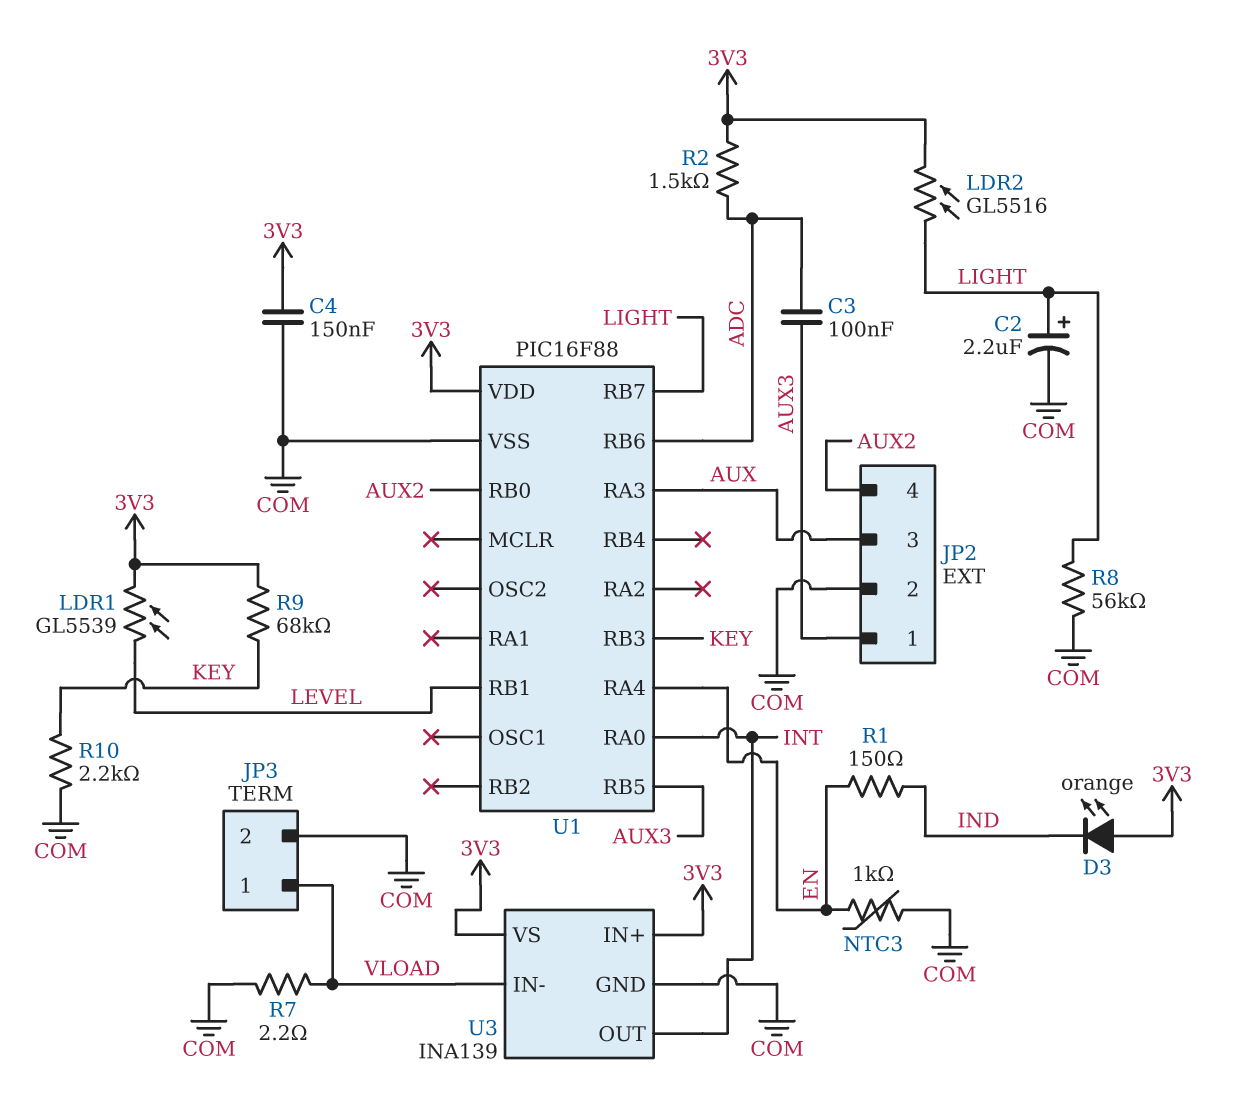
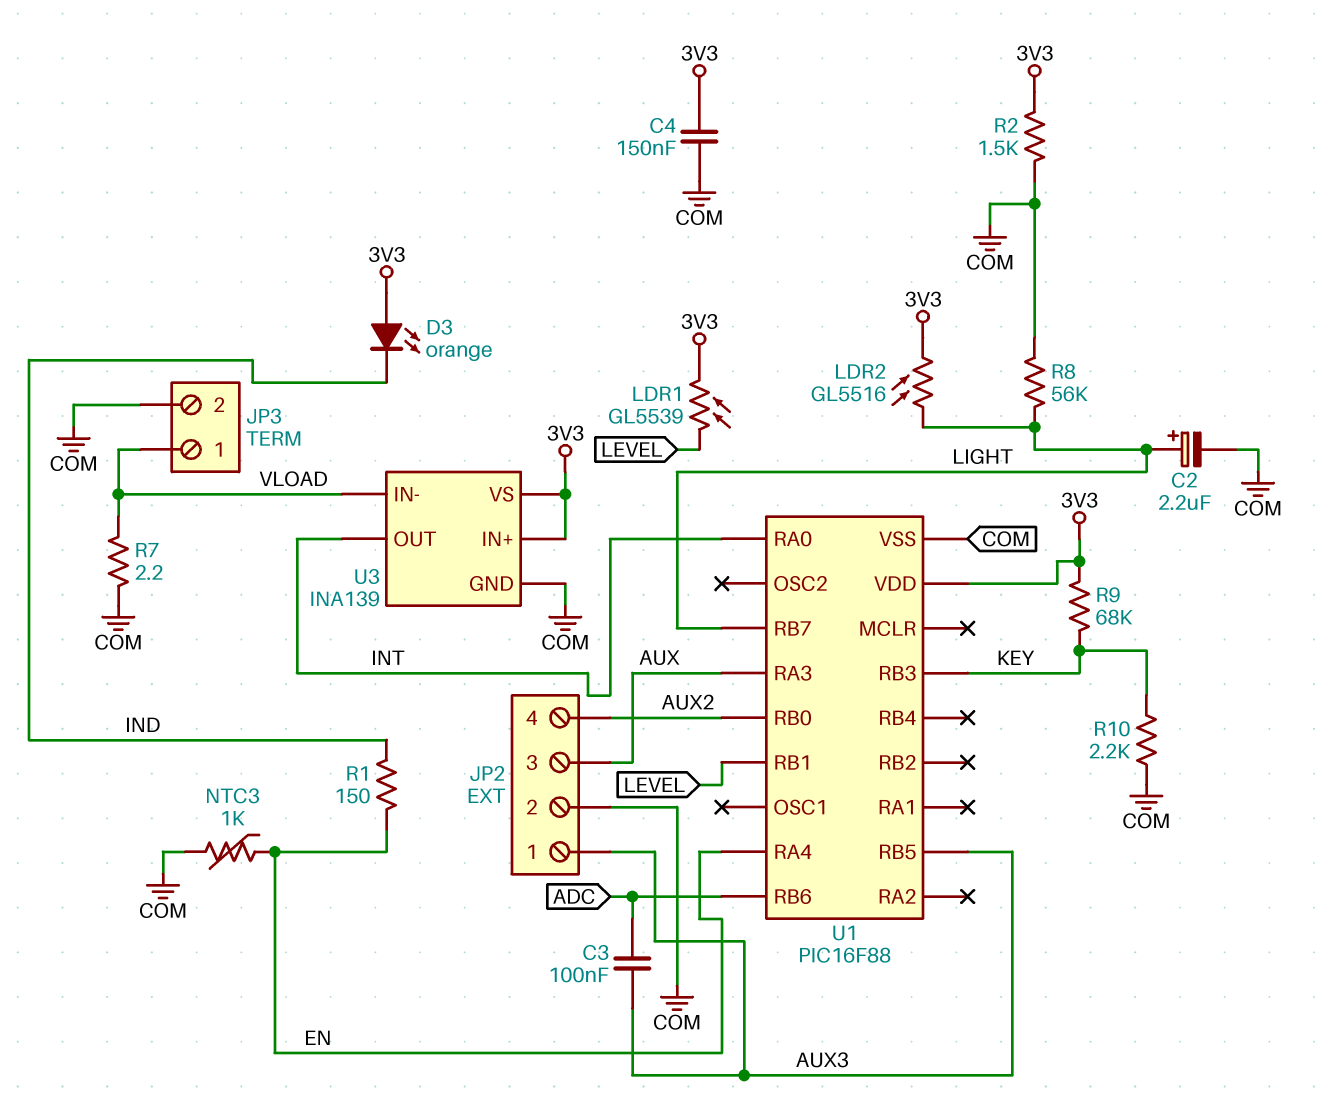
R2: 1.5k (3V3, ADC) -> 1.5k (3V3, COM)

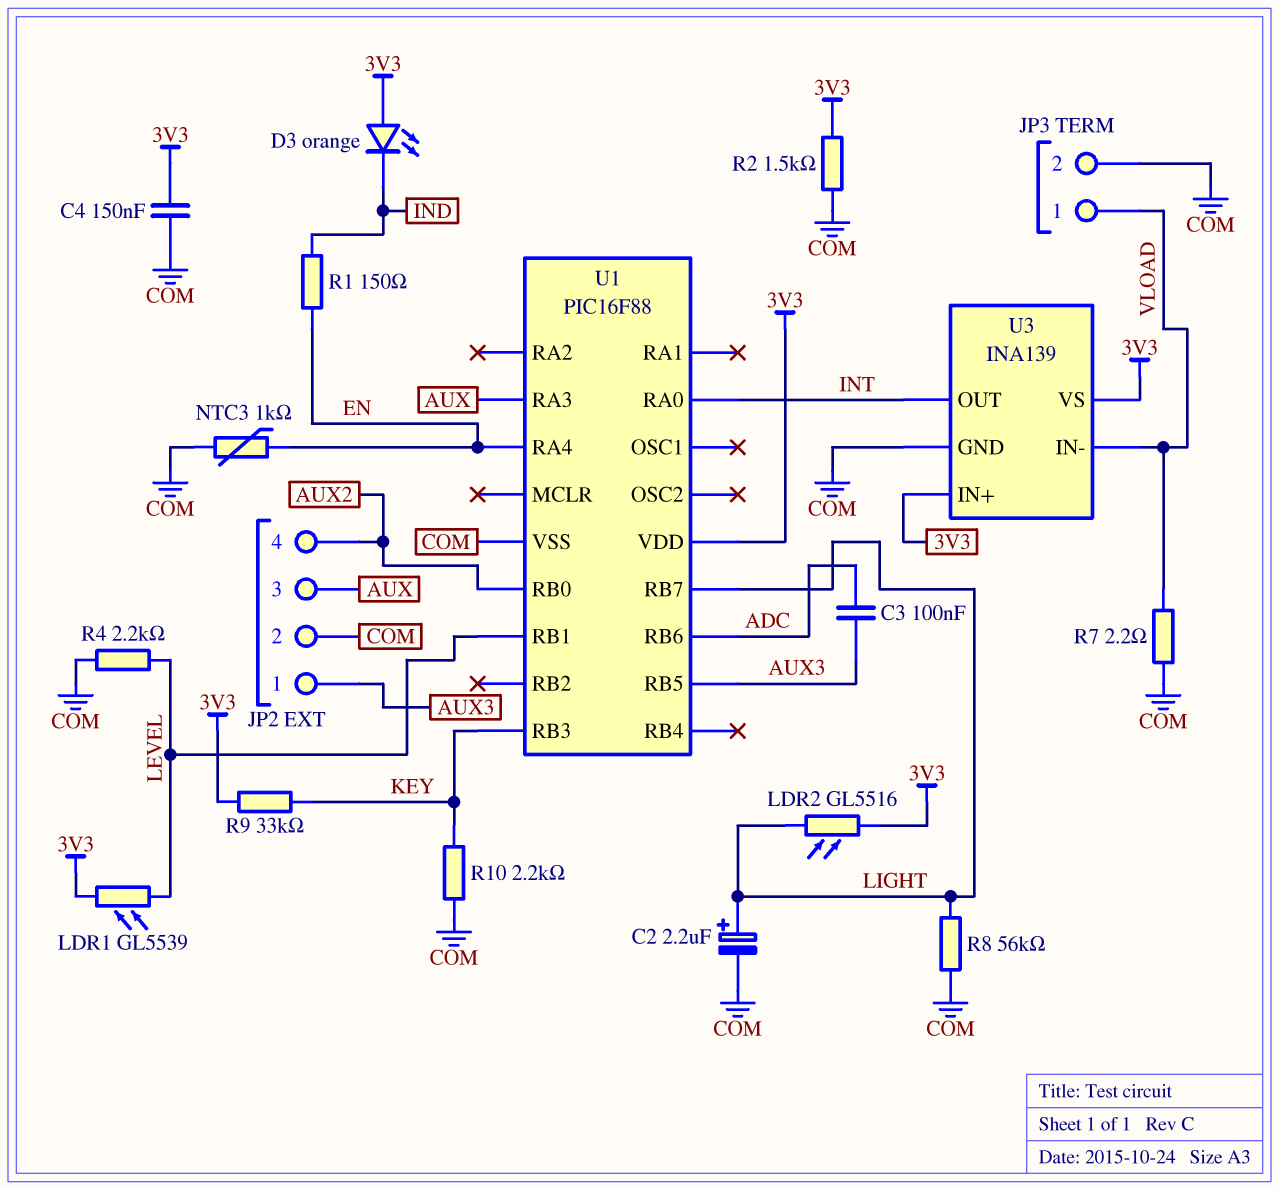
R4: none -> 2.2k (COM, LEVEL)
R9: 68k (3V3, KEY) -> 33k (3V3, KEY)

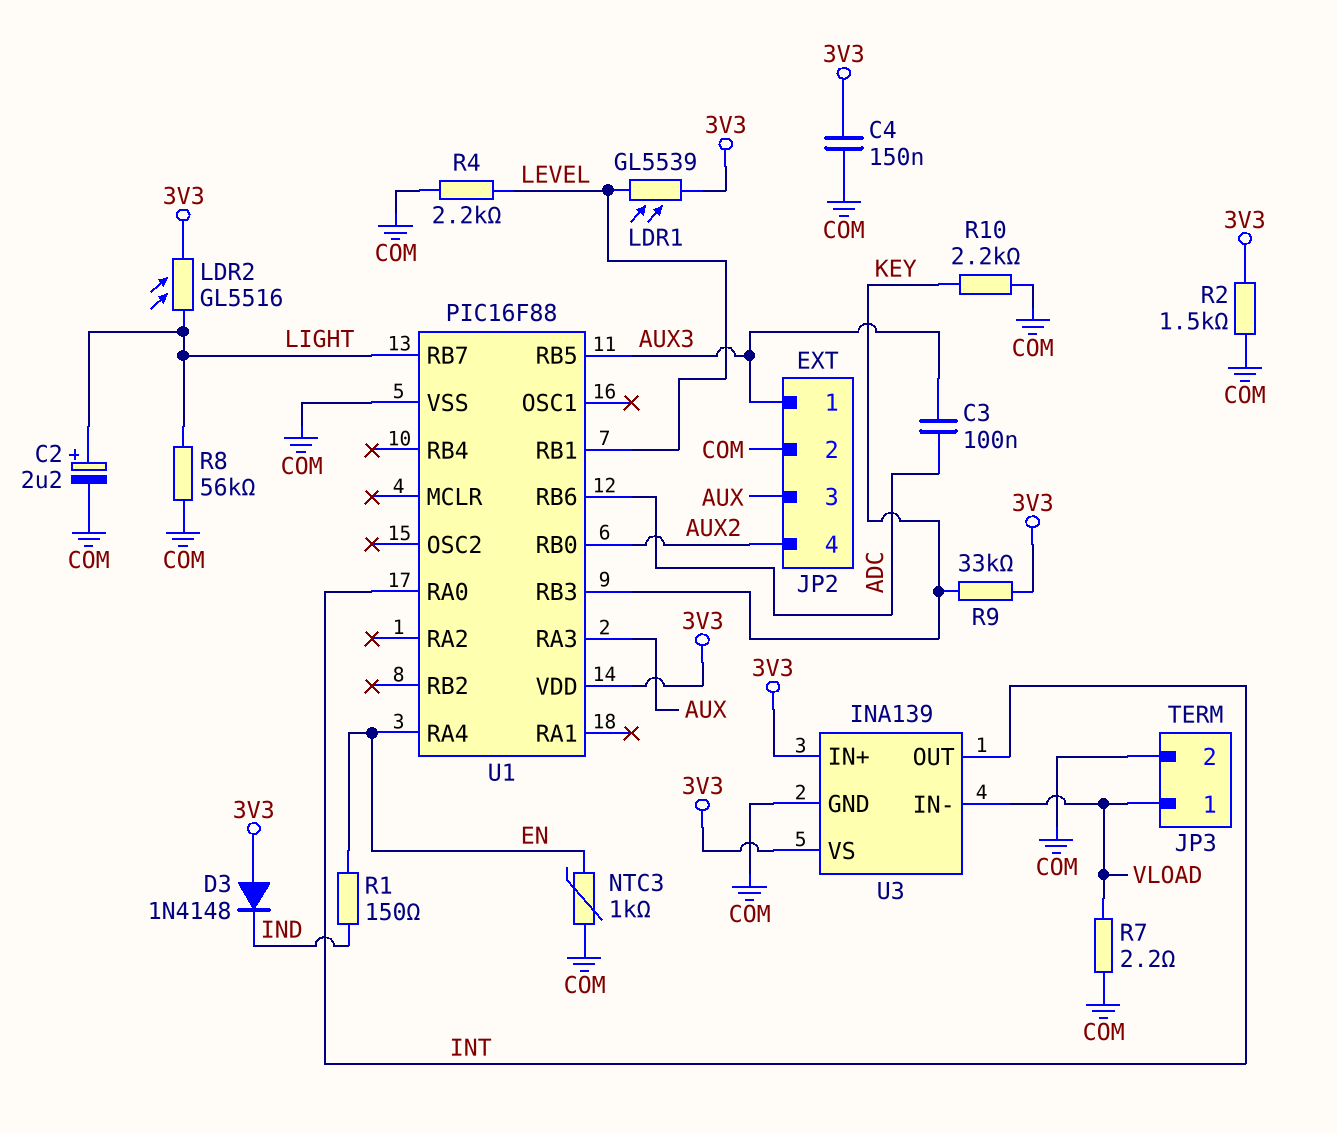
D3: LED orange (A 3V3, K IND) -> diode 1N4148 (A 3V3, K IND)

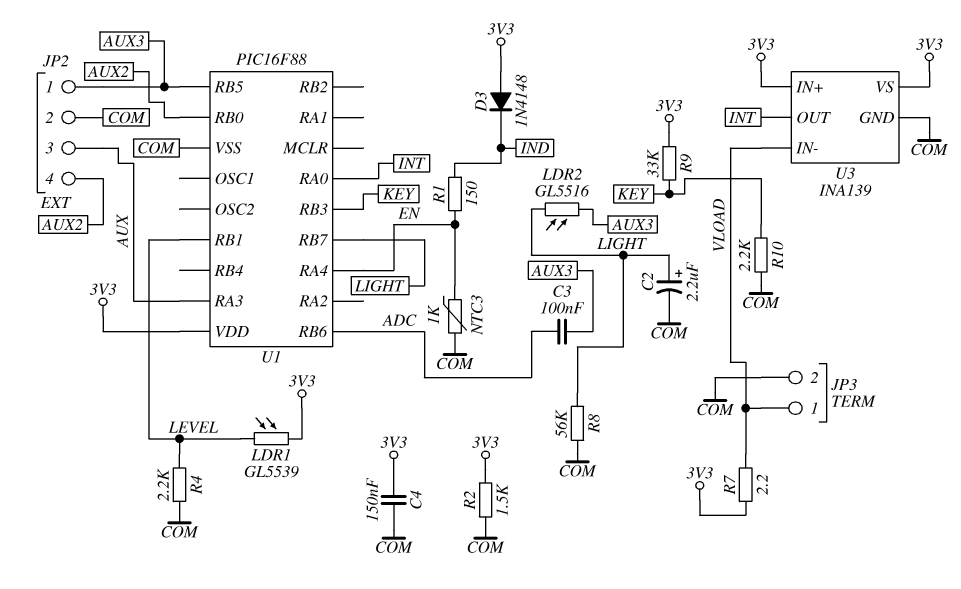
LDR2: GL5516 (3V3, LIGHT) -> GL5516 (AUX3, LIGHT)
R7: 2.2 (COM, VLOAD) -> 2.2 (3V3, VLOAD)

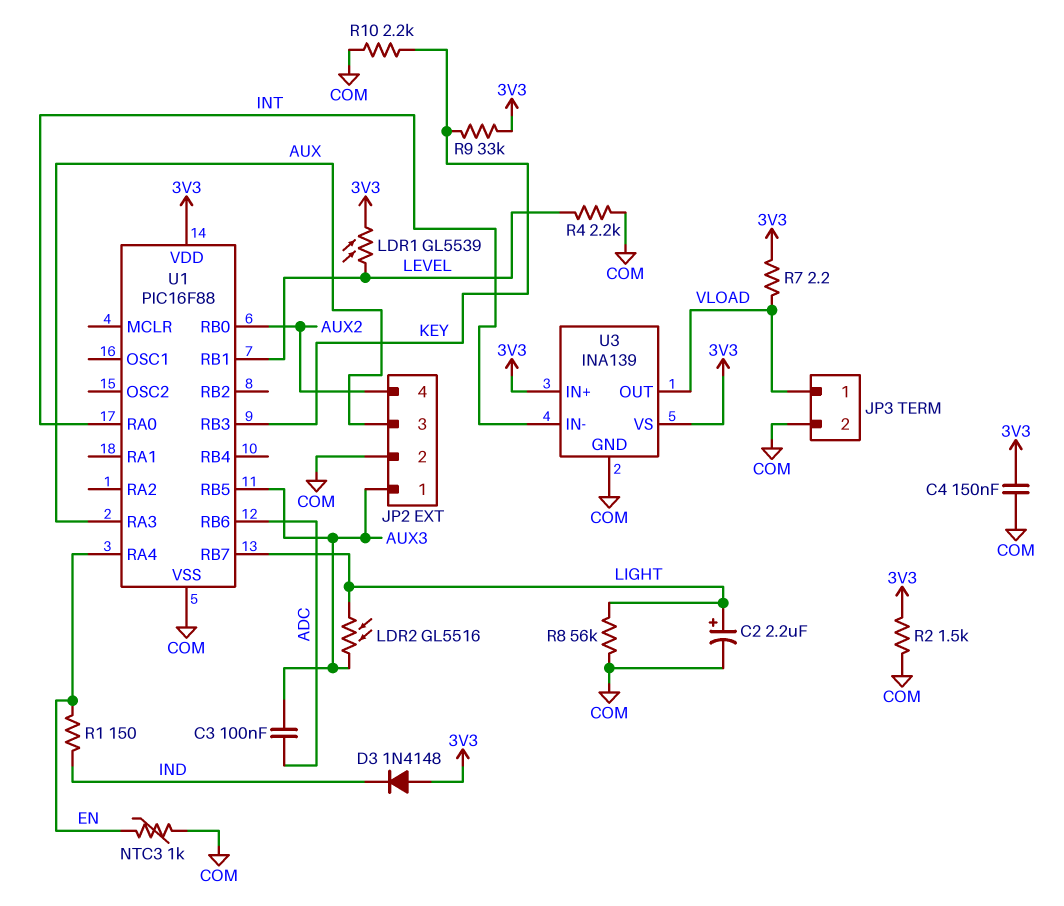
U3 pin IN-: VLOAD -> INT
U3 pin OUT: INT -> VLOAD

